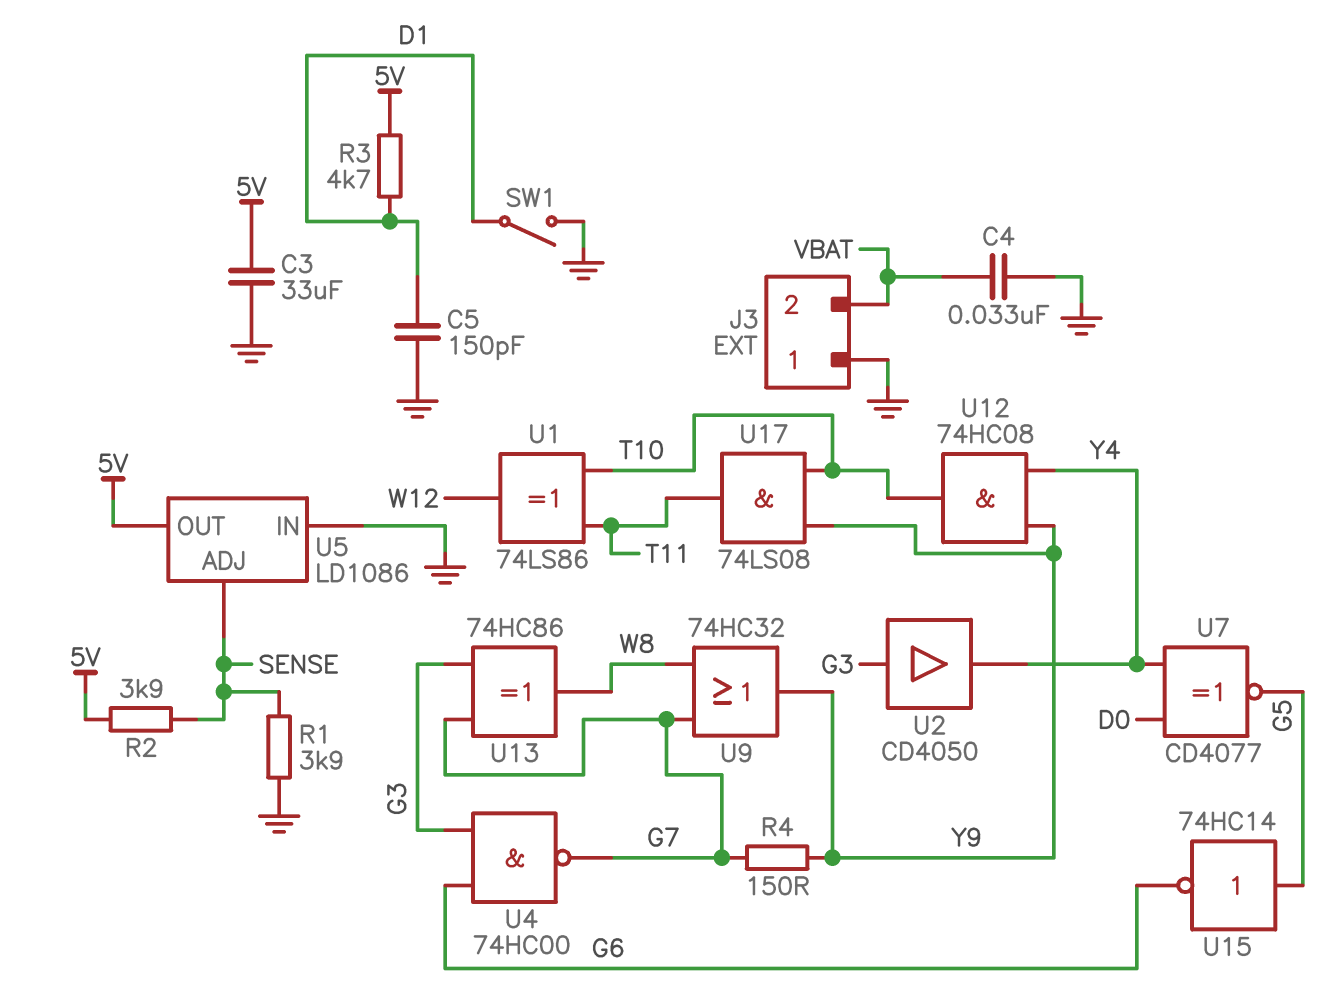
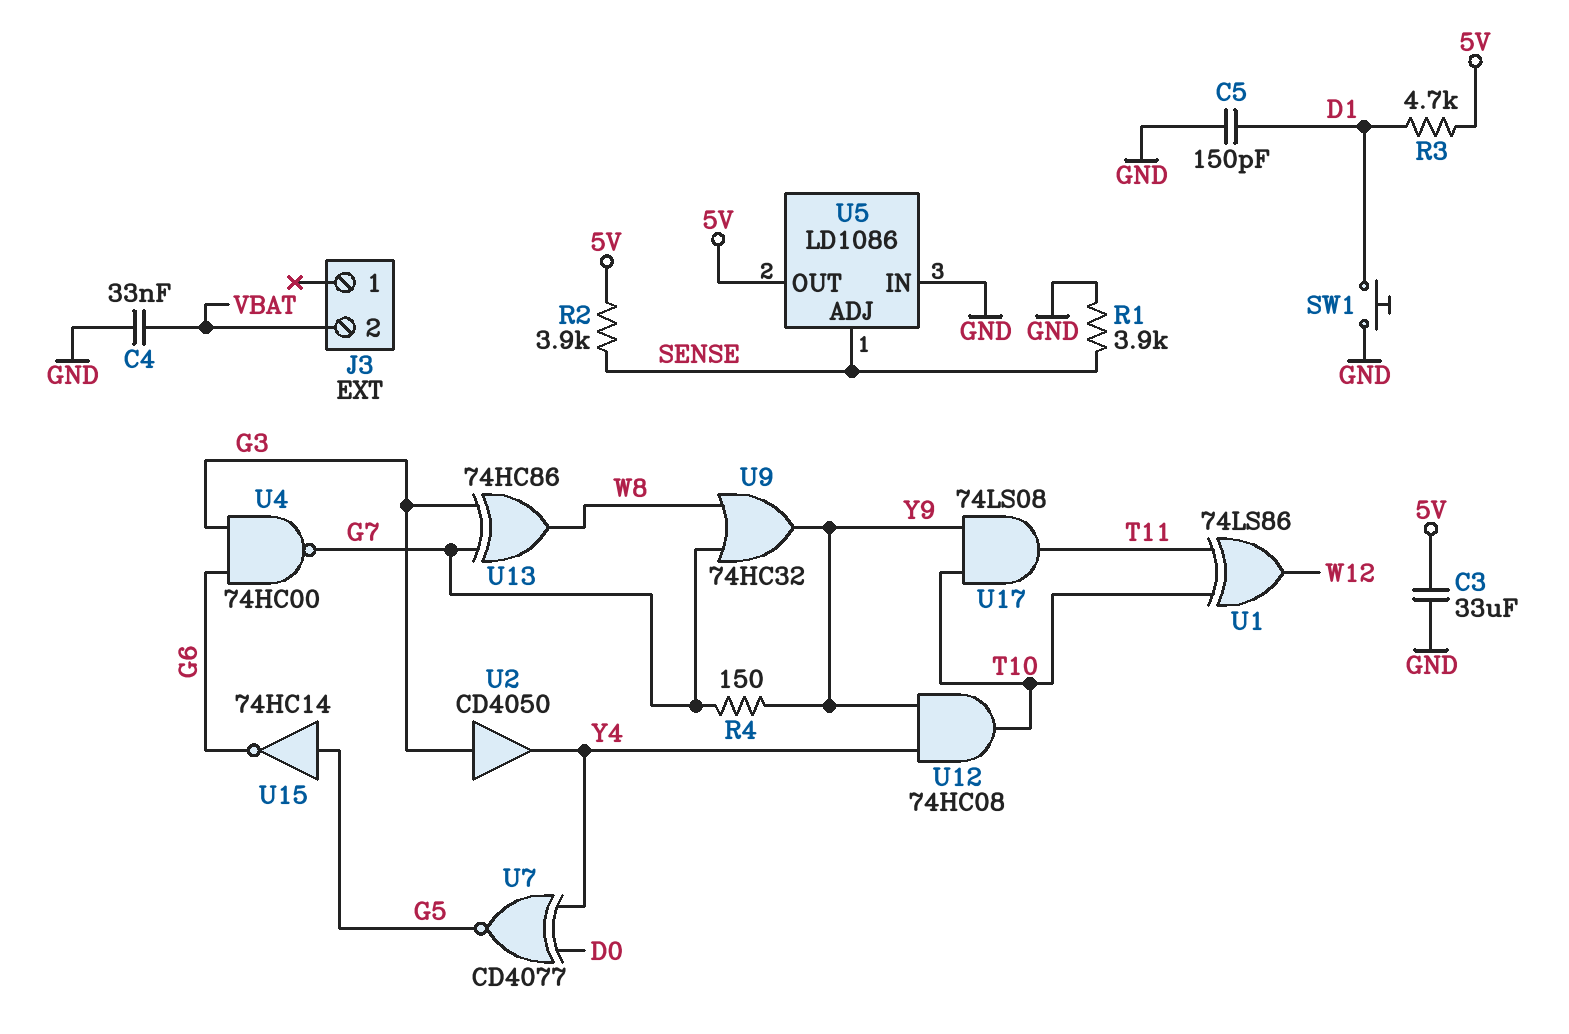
J3 pin 1: GND -> none
SW1: switch (D1, GND) -> button (D1, GND)

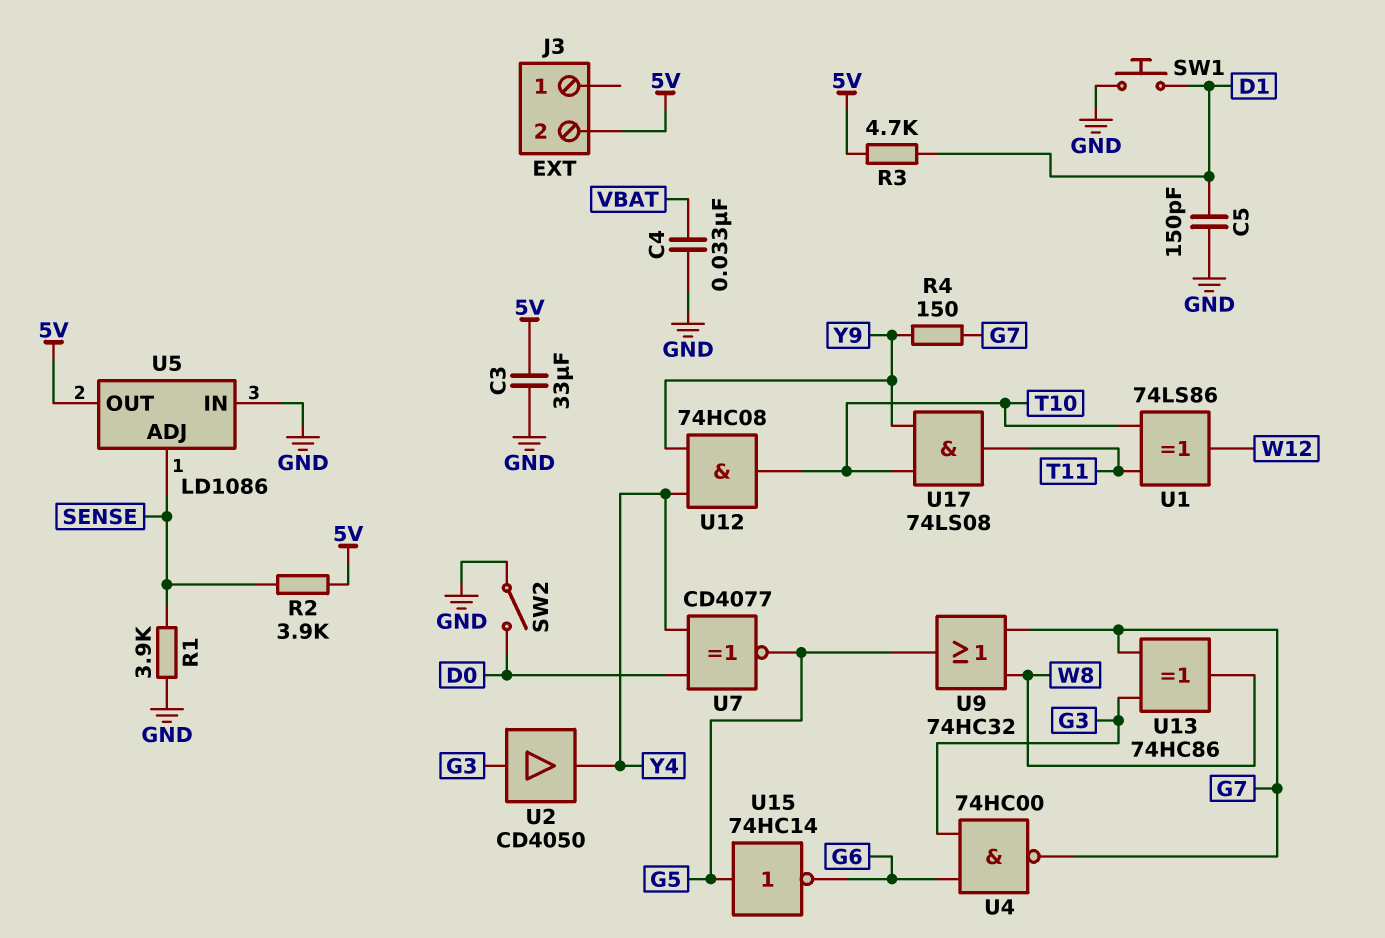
J3 pin 2: VBAT -> 5V
SW2: none -> switch (D0, GND)
U9: OR 74HC32 (in G7, in W8, out Y9) -> OR 74HC32 (in G7, in W8, out G5)

